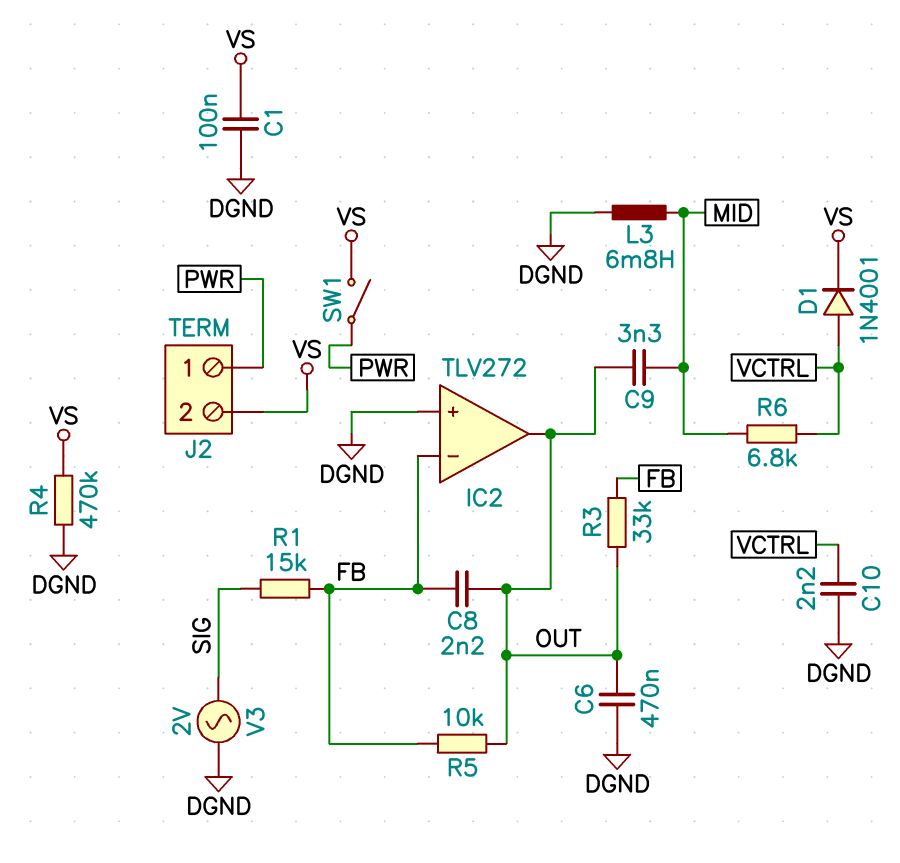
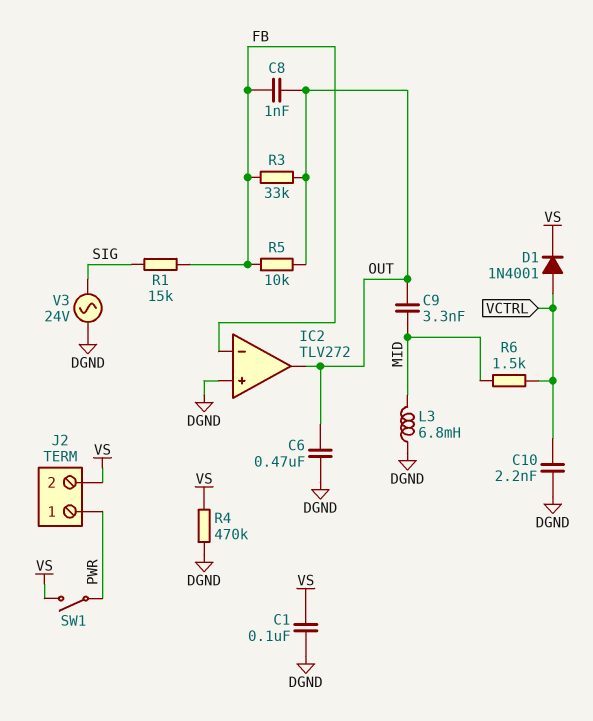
C8: 2.2nF (FB, OUT) -> 1nF (FB, OUT)
R6: 6.8k (MID, VCTRL) -> 1.5k (MID, VCTRL)
V3: AC 2V (DGND, SIG) -> AC 24V (DGND, SIG)

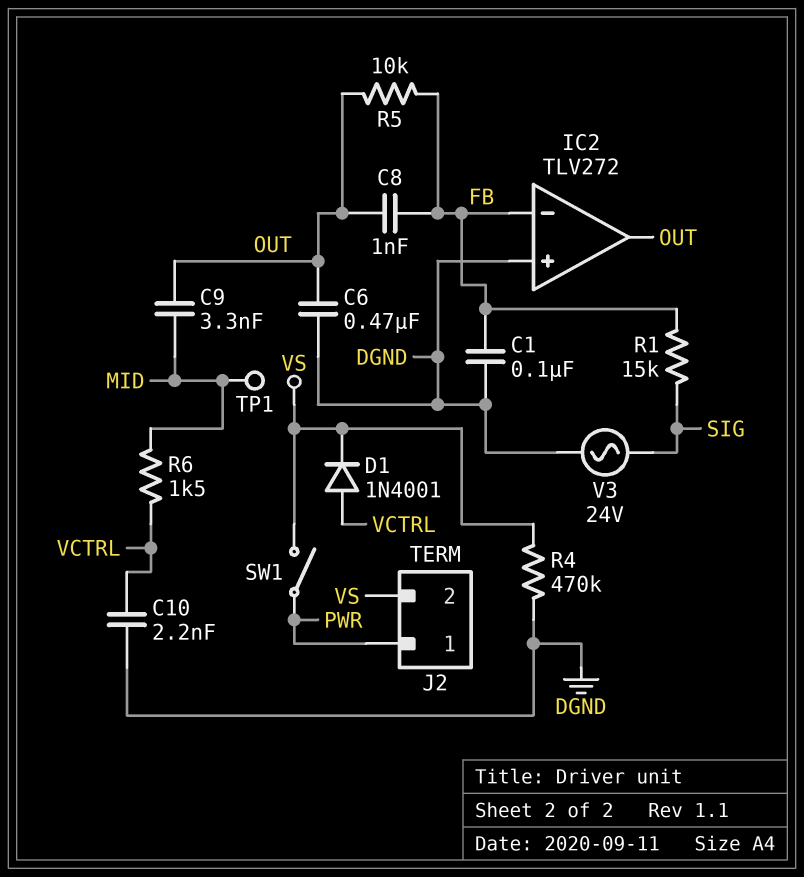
C1: 100nF (DGND, VS) -> 100nF (DGND, FB)
L3: 6.8mH (DGND, MID) -> none
R3: 33k (FB, OUT) -> none
TP1: none -> test point (MID)

